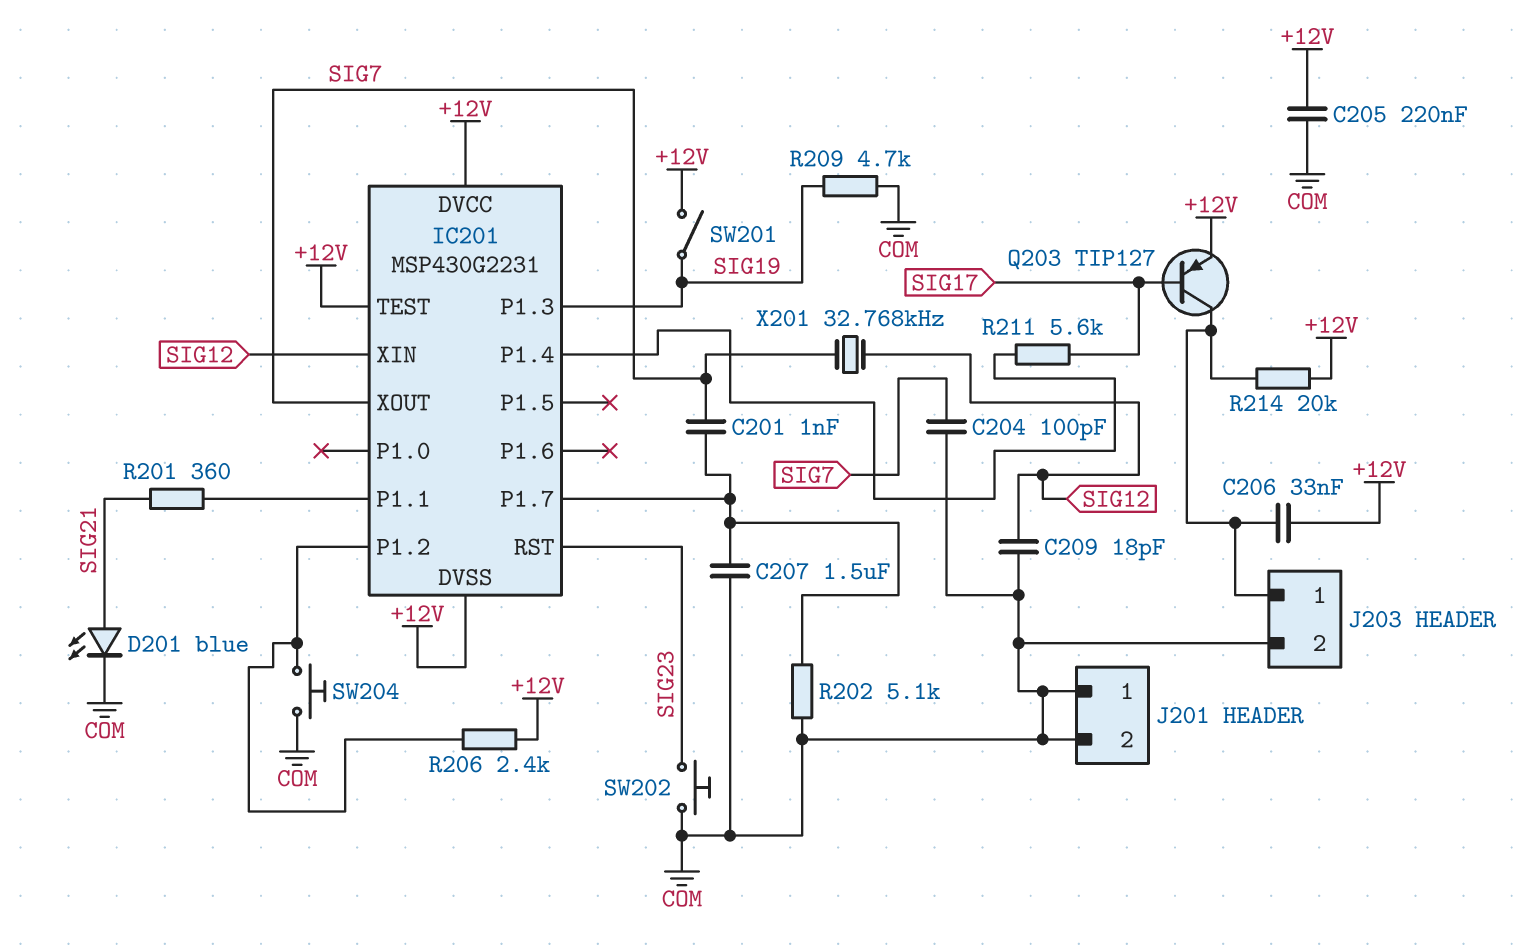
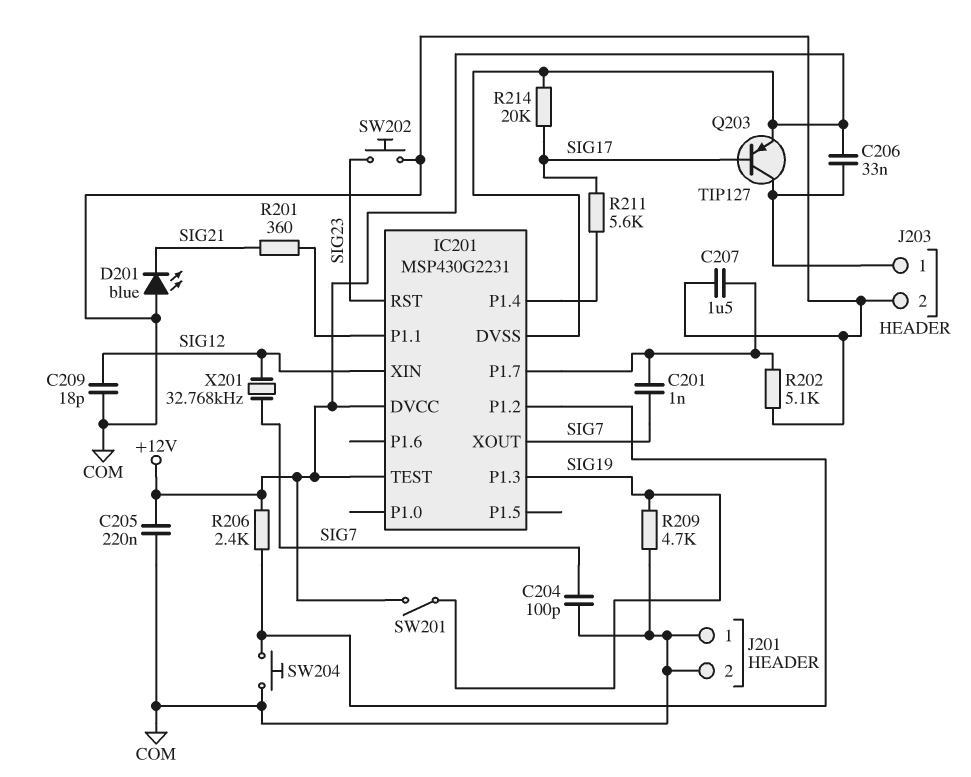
D201: LED blue (A SIG21, K COM) -> LED blue (A COM, K SIG21)
R214: 20k (+12V, J203/1) -> 20k (+12V, SIG17)

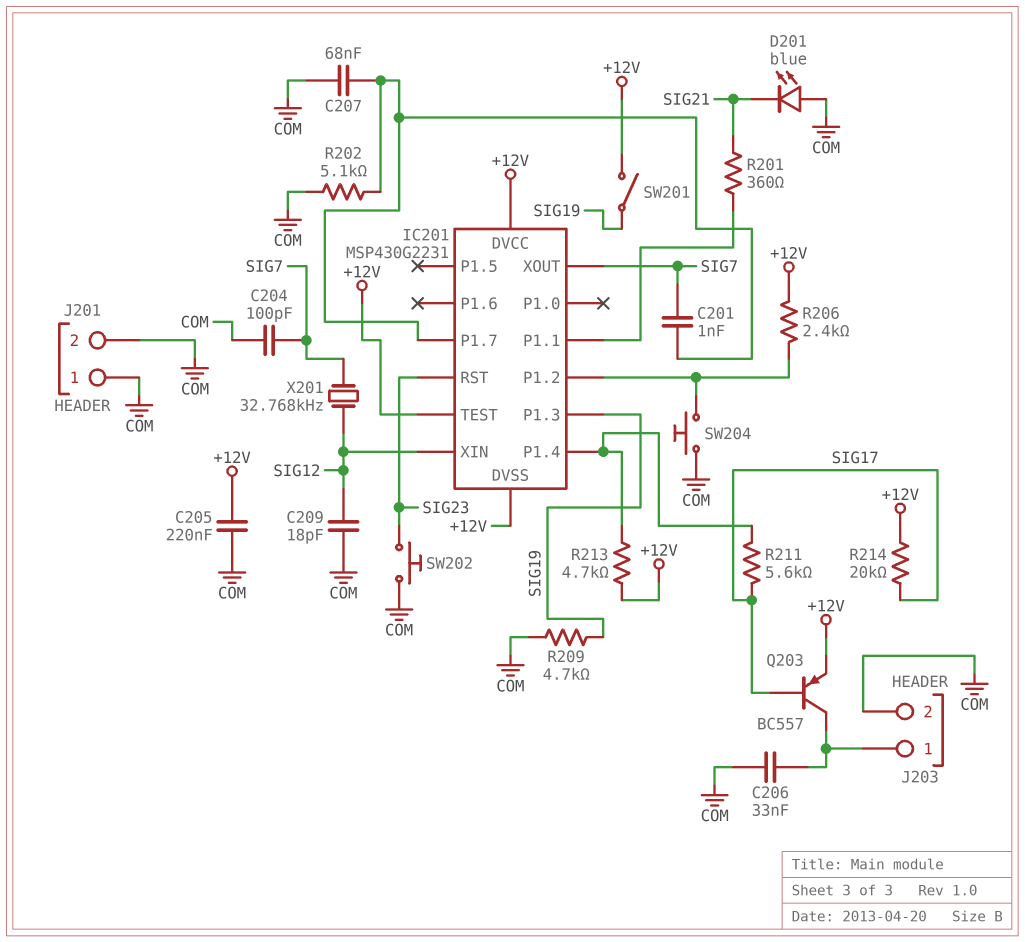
C206: 33nF (+12V, J203/1) -> 33nF (COM, J203/1)
C207: 1.5uF (COM, IC201/P1.7) -> 68nF (COM, IC201/P1.7)
Q203: PNP TIP127 (B SIG17, C J203/1, E +12V) -> PNP BC557 (B SIG17, C J203/1, E +12V)
R213: none -> 4.7k (+12V, IC201/P1.4)

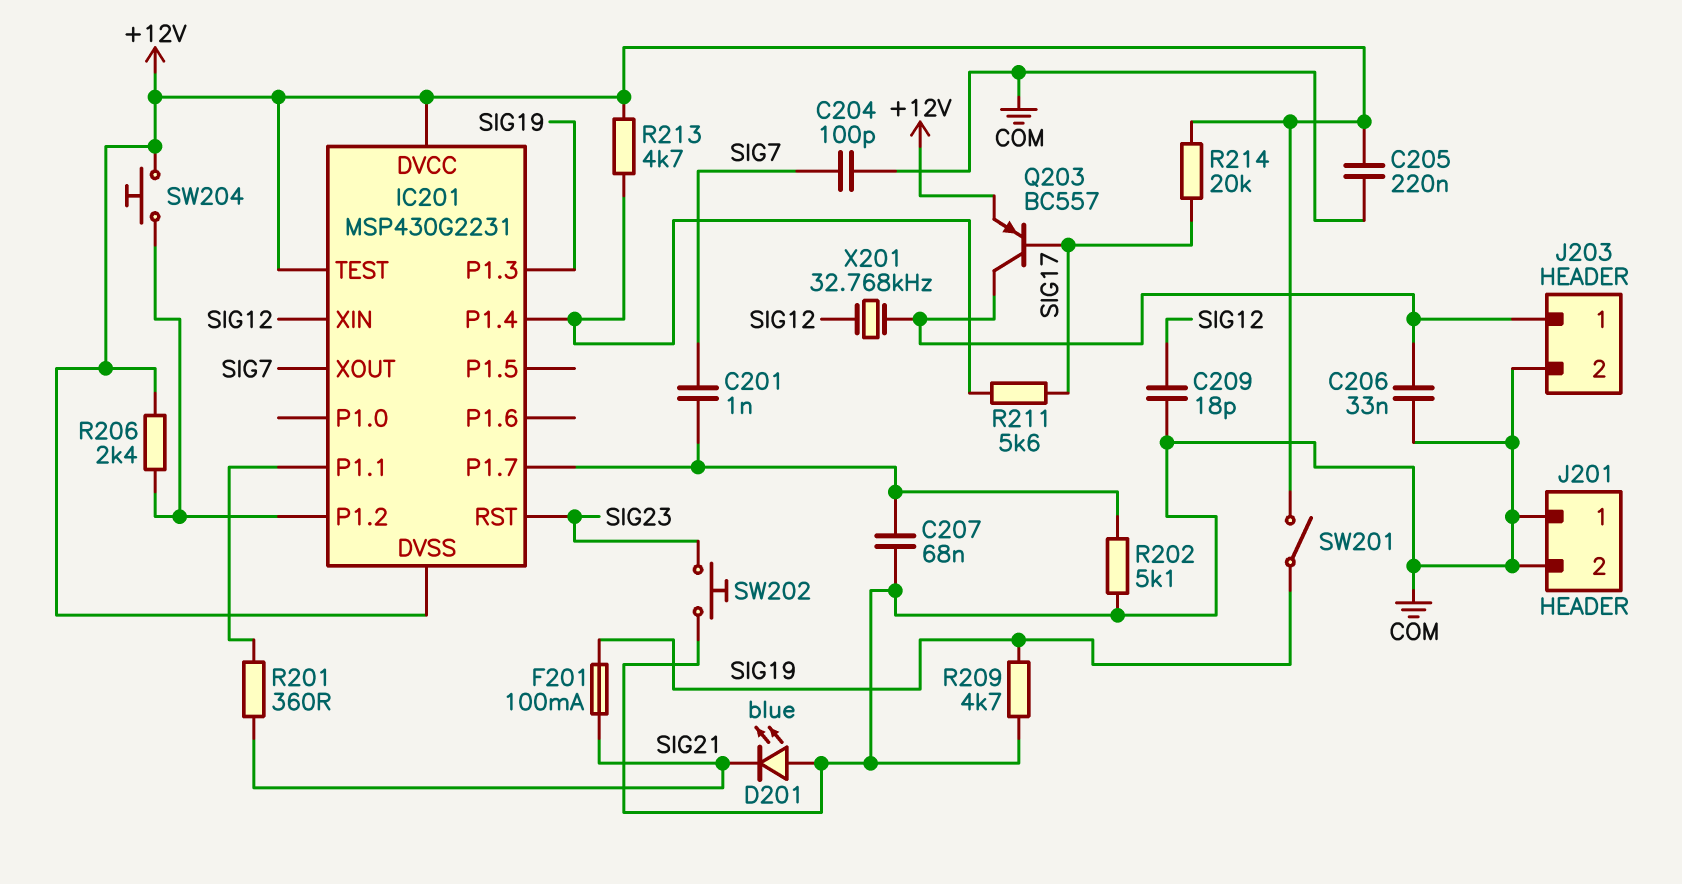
F201: none -> 100mA (SIG19, SIG21)
SW204: button (COM, IC201/P1.2) -> button (+12V, IC201/P1.2)
X201: 32.768kHz (SIG7, SIG12) -> 32.768kHz (J203/1, SIG12)

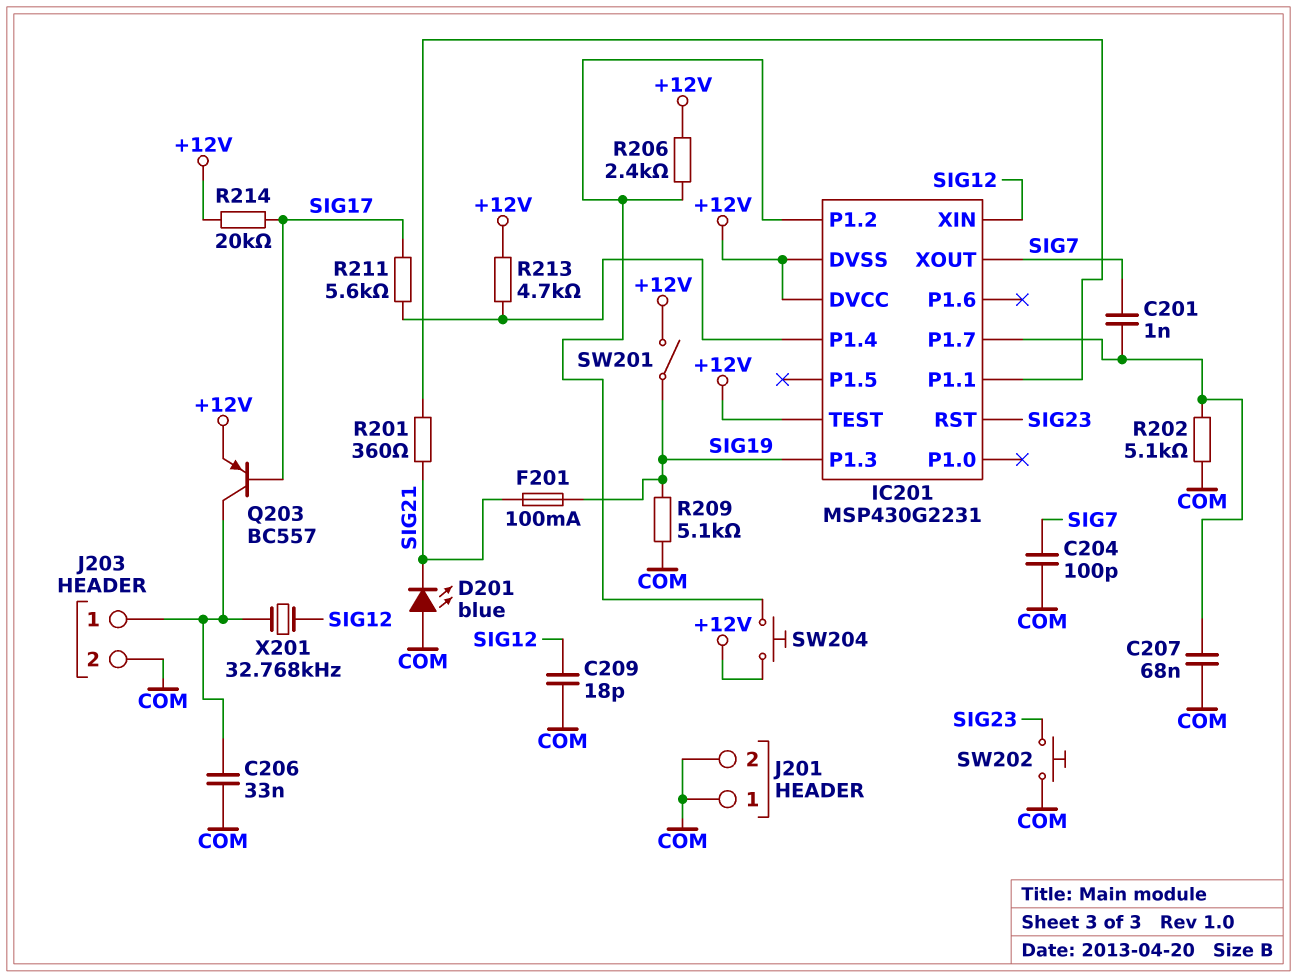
C205: 220nF (+12V, COM) -> none
R209: 4.7k (COM, SIG19) -> 5.1k (COM, SIG19)

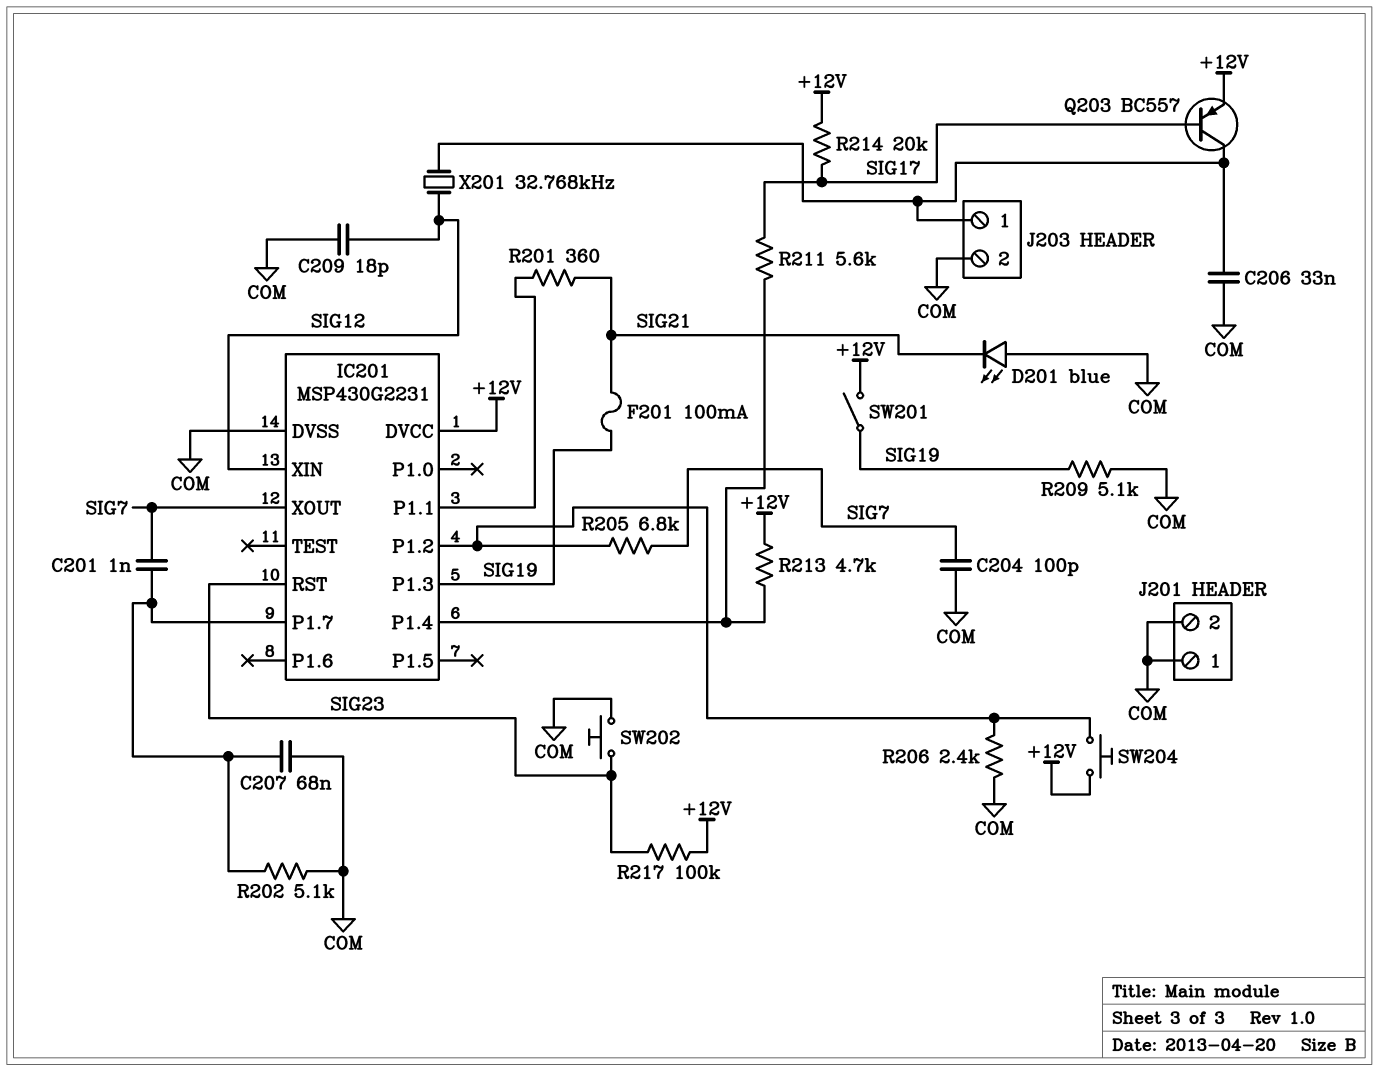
IC201 pin DVSS: +12V -> COM
IC201 pin TEST: +12V -> none
R205: none -> 6.8k (IC201/P1.2, SIG7)
R206: 2.4k (+12V, IC201/P1.2) -> 2.4k (COM, IC201/P1.2)
R217: none -> 100k (+12V, SIG23)

